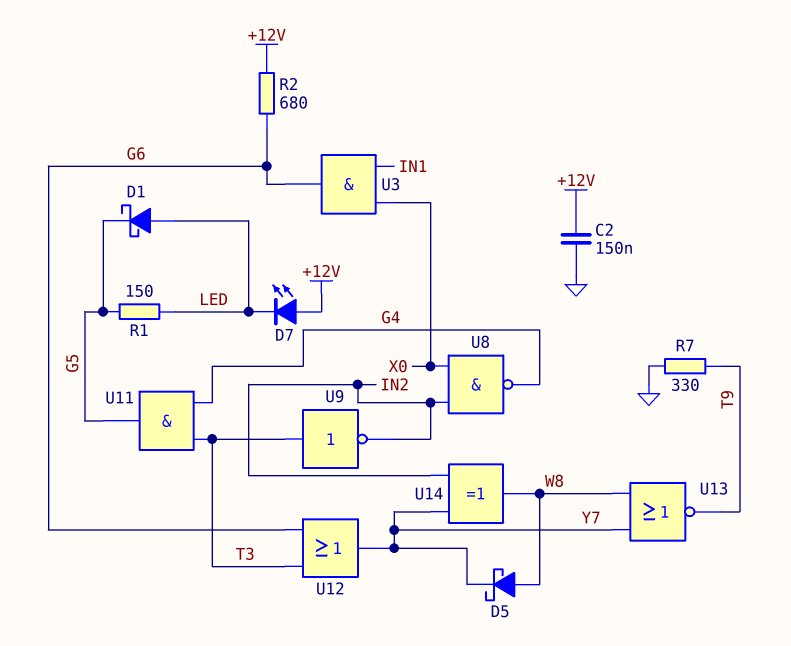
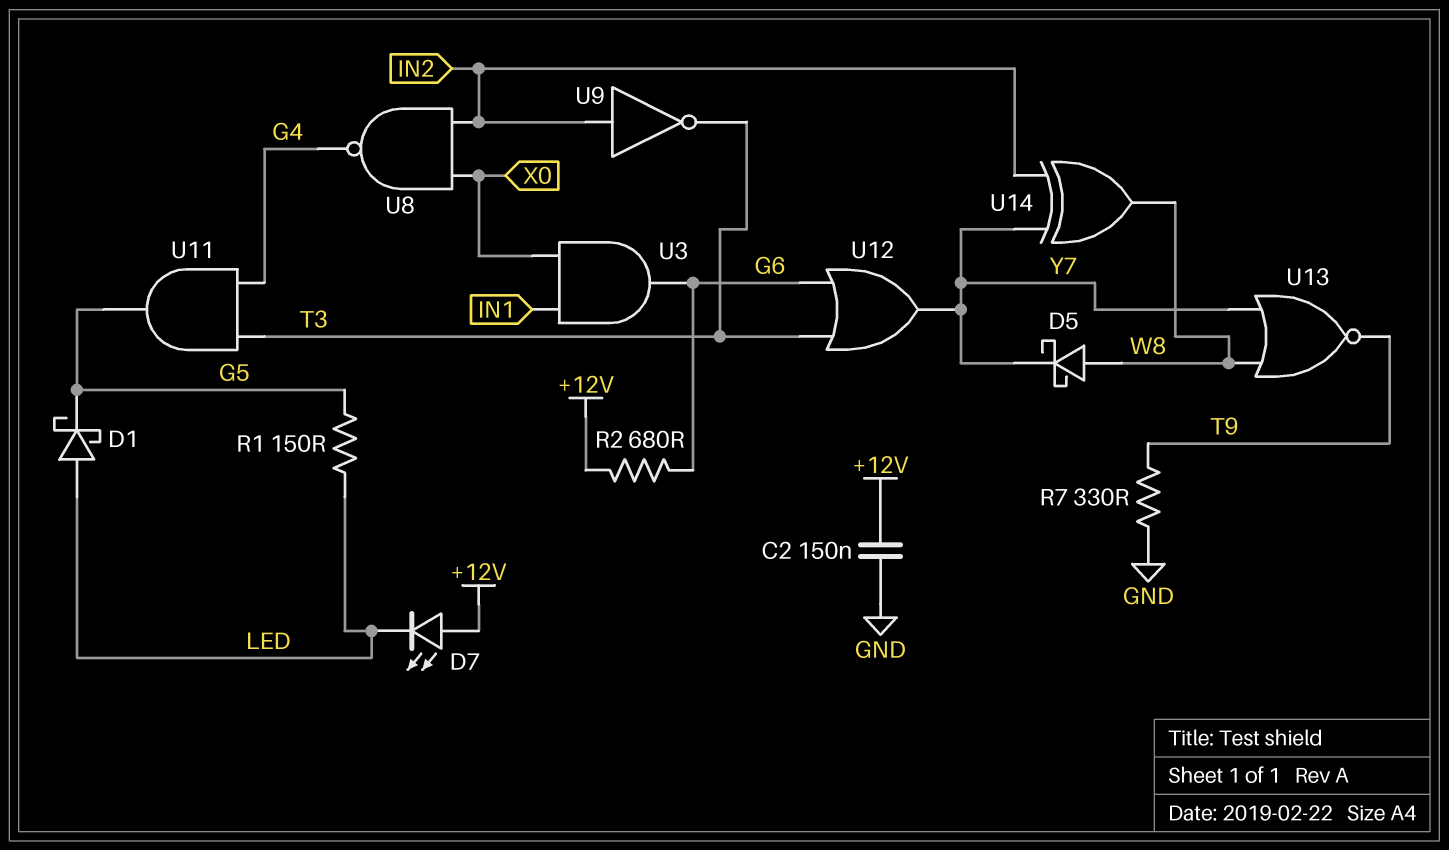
U9: NOT (in T3, out IN2) -> NOT (in IN2, out T3)

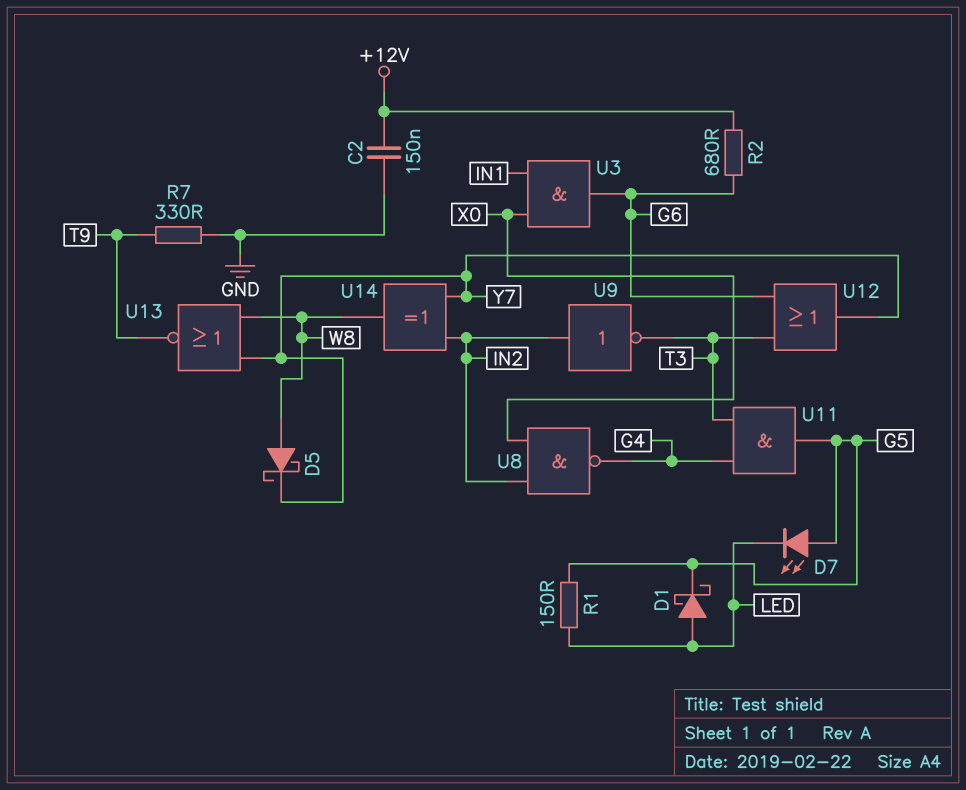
D7: LED (A +12V, K LED) -> LED (A G5, K LED)

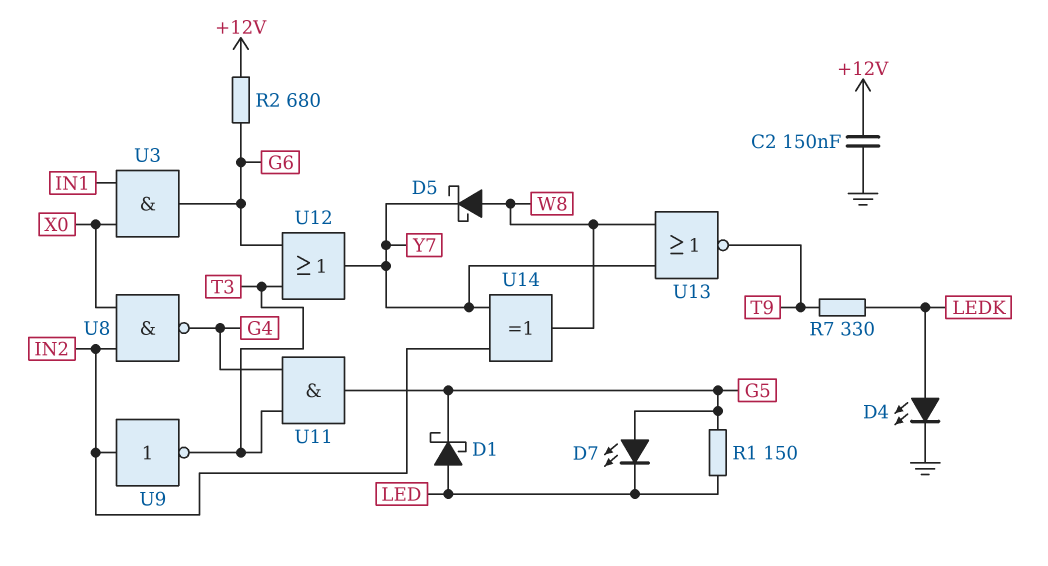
D4: none -> LED (A LEDK, K GND)
R7: 330 (GND, T9) -> 330 (LEDK, T9)

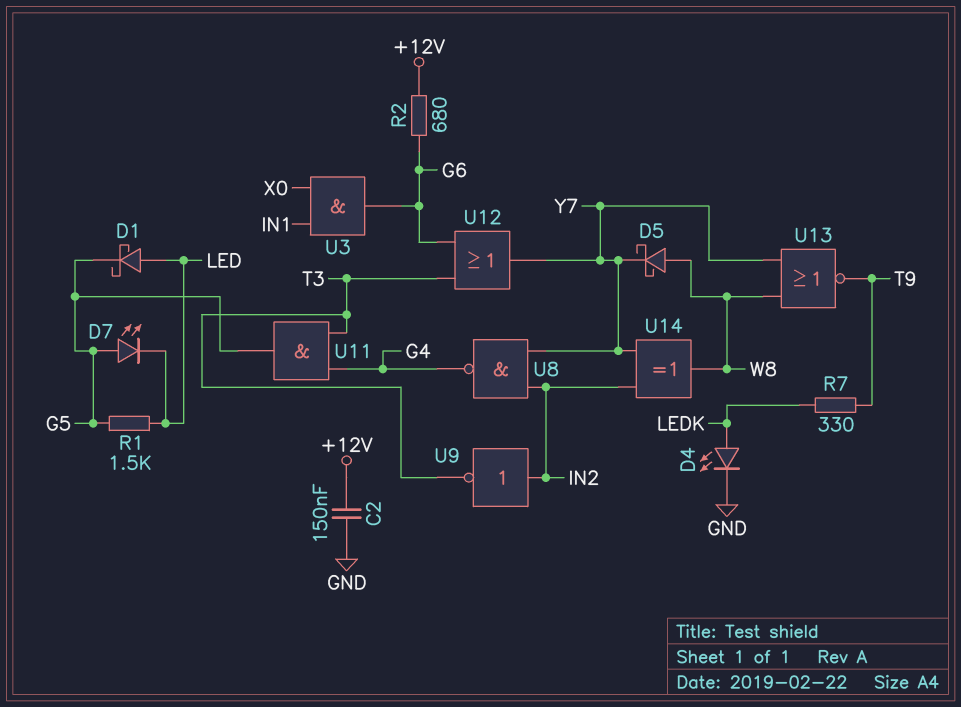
R1: 150 (G5, LED) -> 1.5k (G5, LED)
U8: NAND (in IN2, in X0, out G4) -> NAND (in IN2, in Y7, out G4)

